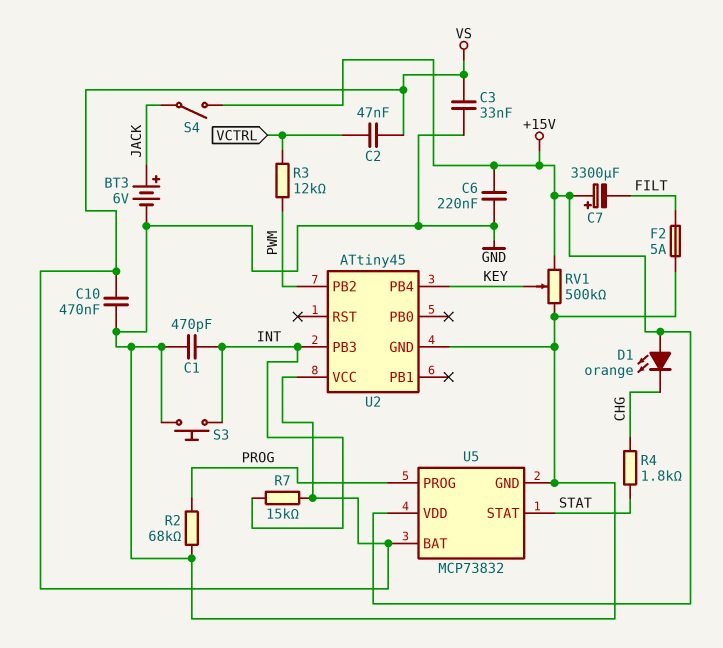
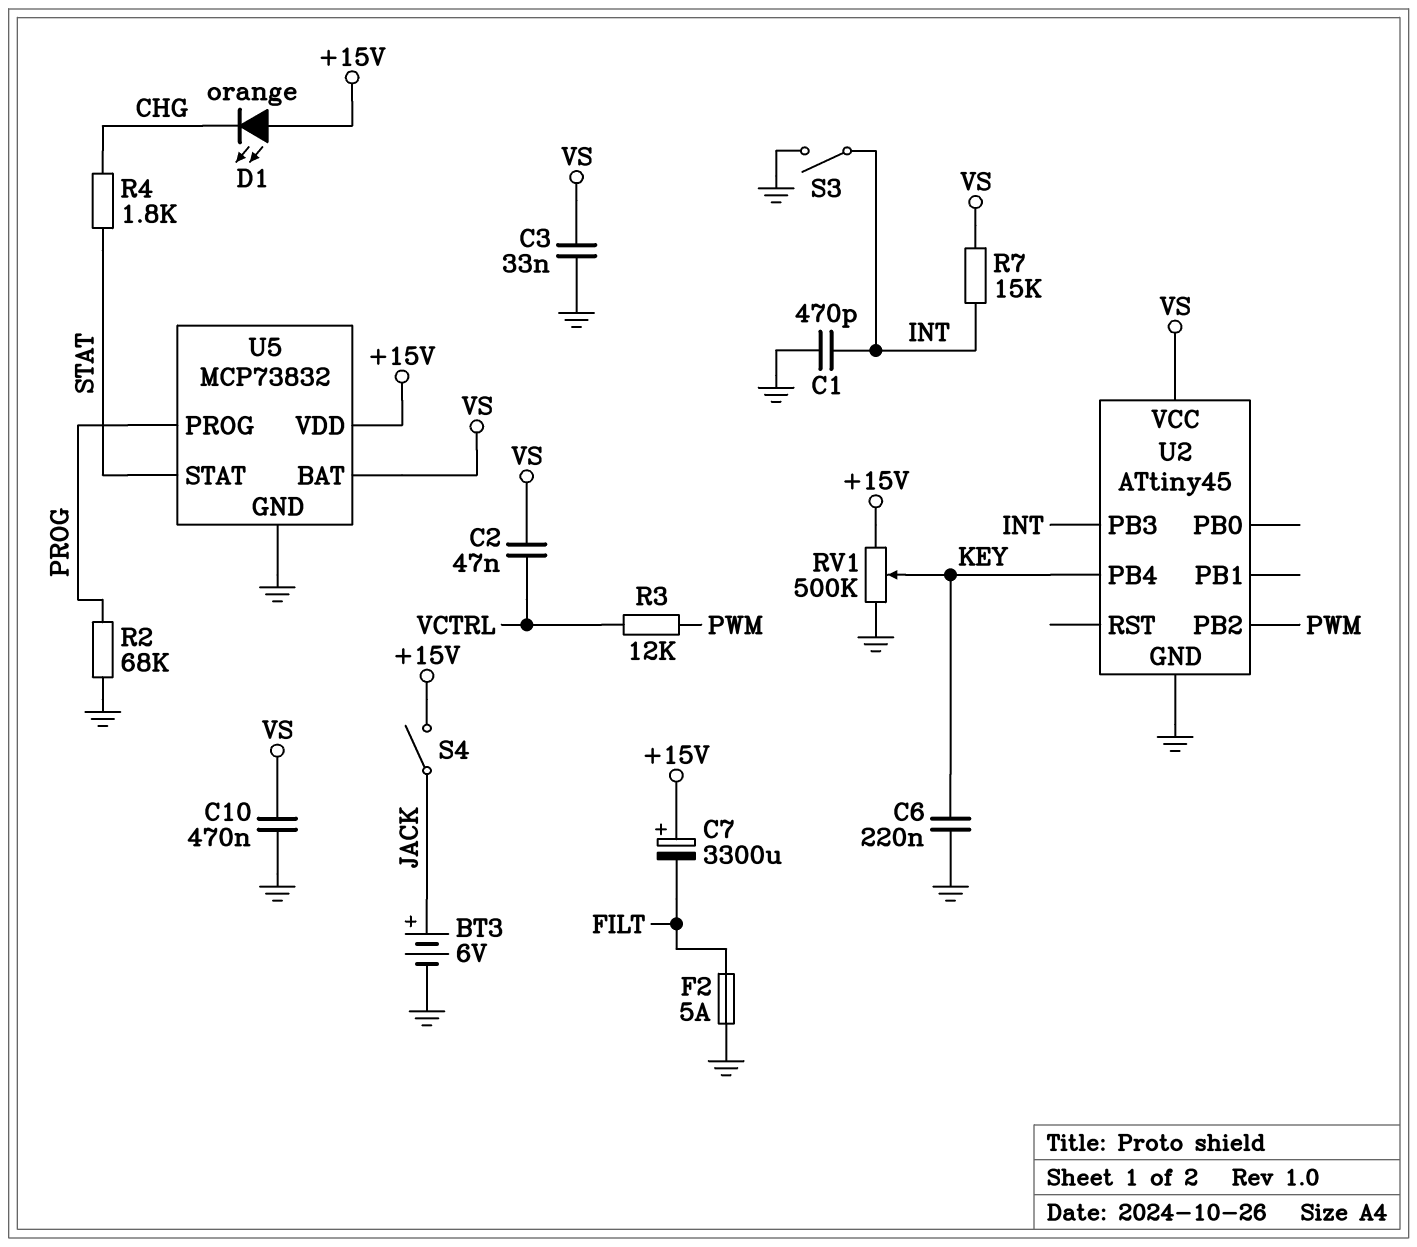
C6: 220nF (+15V, GND) -> 220nF (GND, KEY)
S3: button (GND, INT) -> switch (GND, INT)

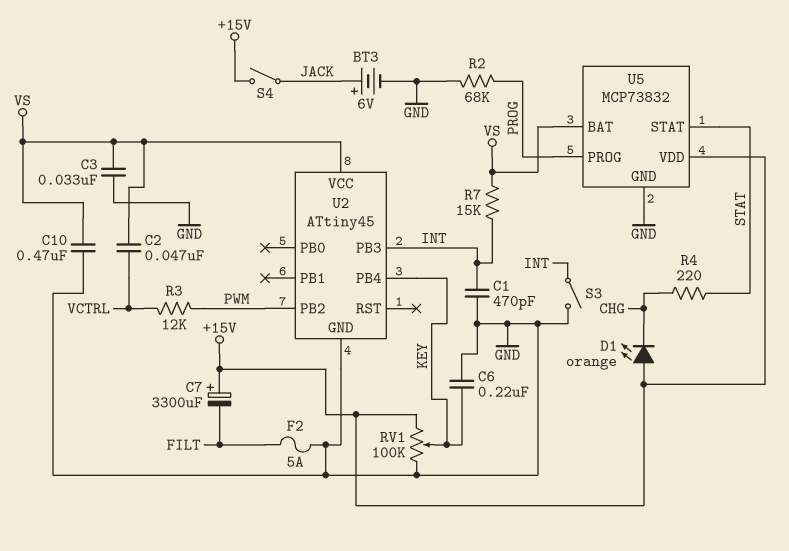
R4: 1.8k (CHG, STAT) -> 220 (CHG, STAT)
RV1: 500k (+15V, GND, wiper KEY) -> 100k (+15V, GND, wiper KEY)

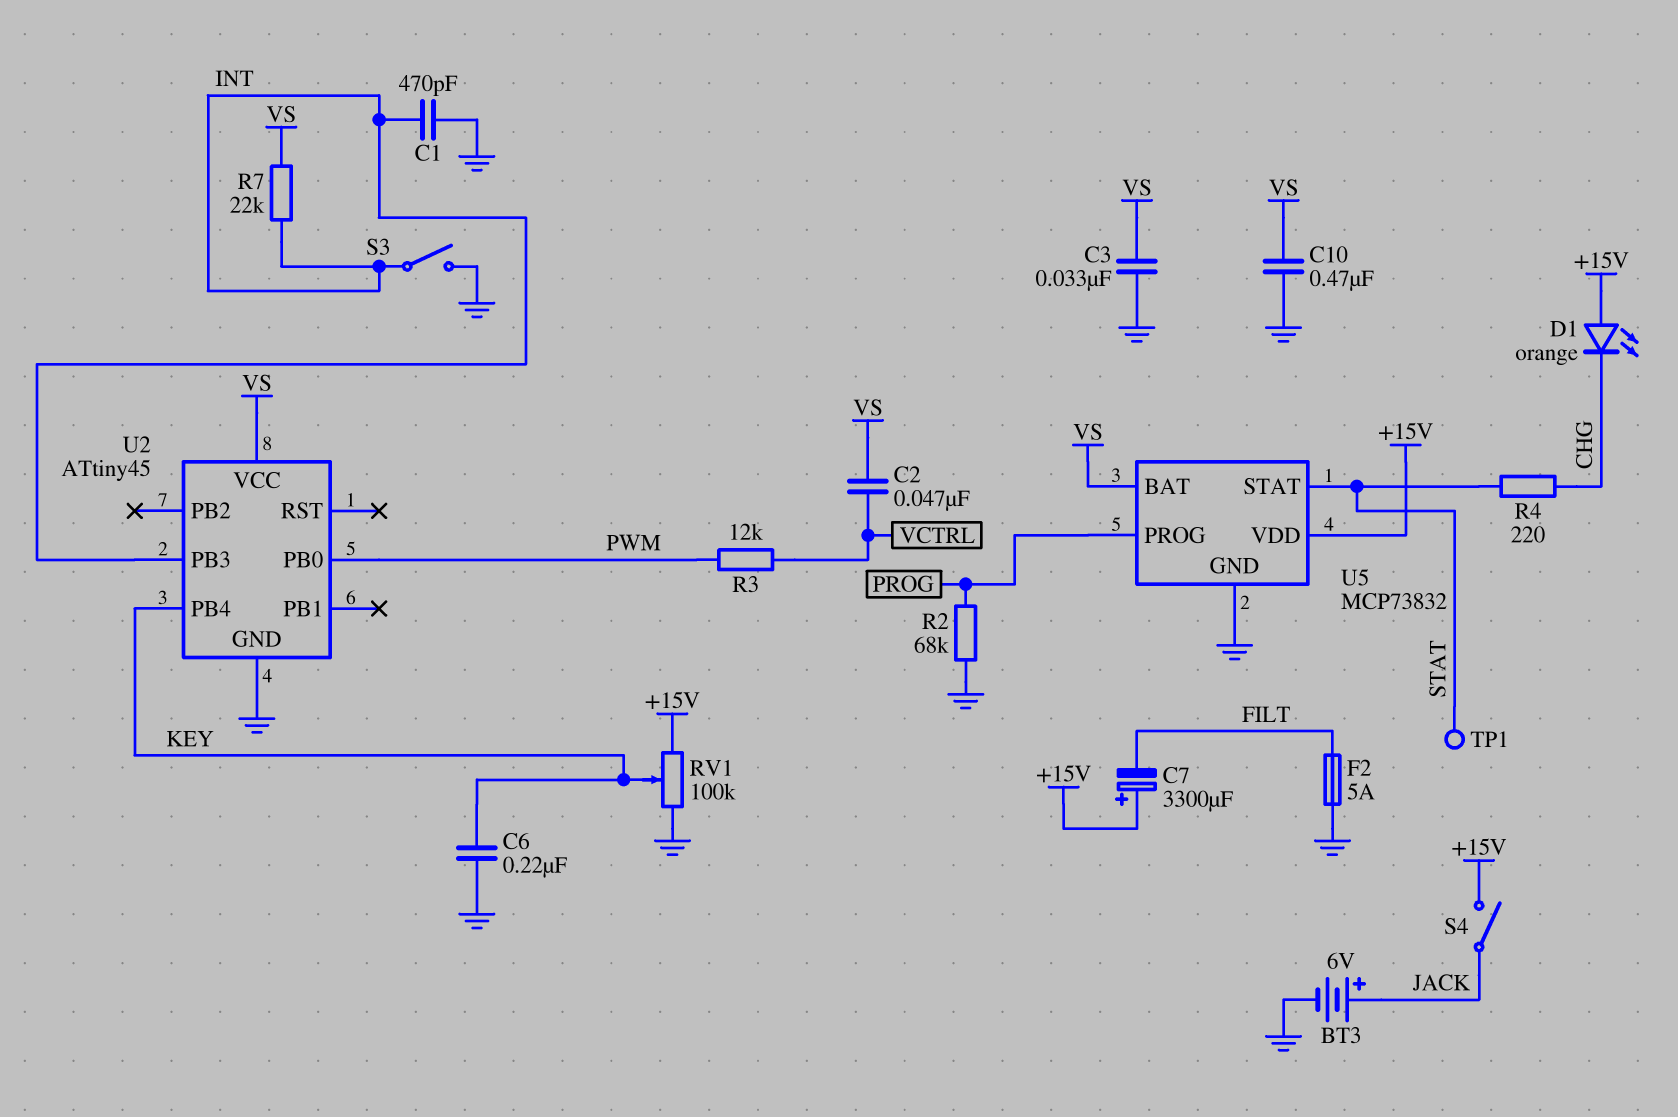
R7: 15k (INT, VS) -> 22k (INT, VS)
TP1: none -> test point (STAT)
U2 pin PB0: none -> PWM
U2 pin PB2: PWM -> none

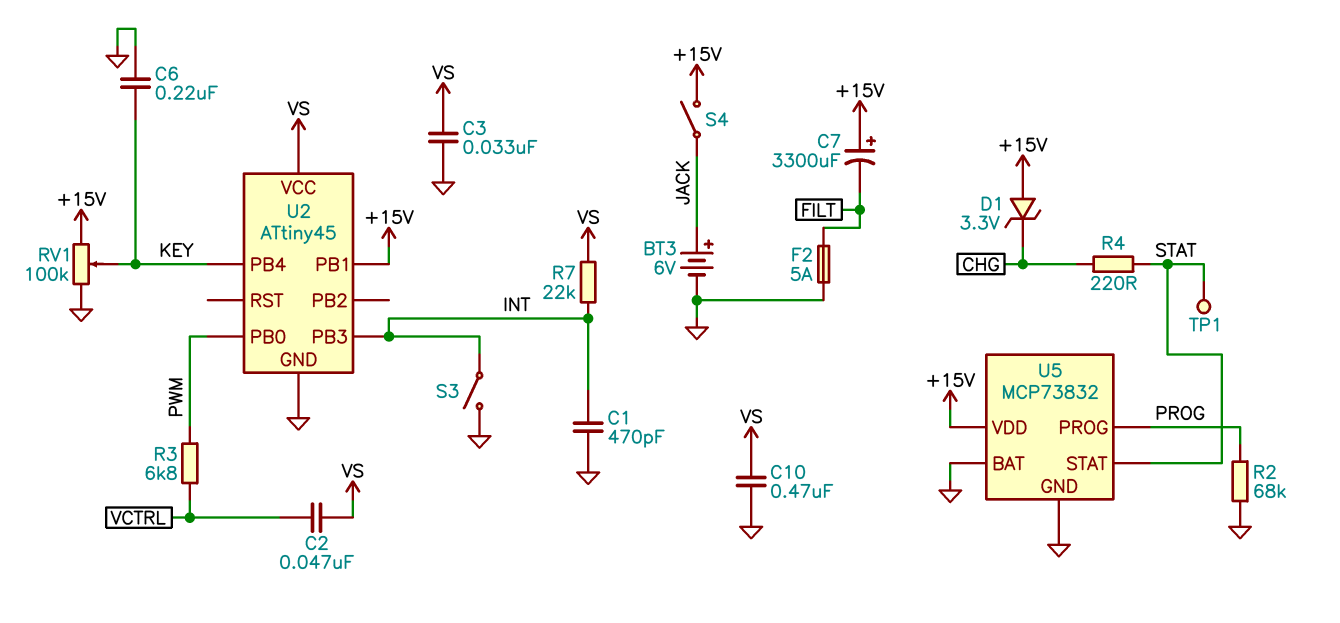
D1: LED orange (A +15V, K CHG) -> zener 3.3V (A +15V, K CHG)
R3: 12k (PWM, VCTRL) -> 6.8k (PWM, VCTRL)
U2 pin PB1: none -> +15V
U5 pin BAT: VS -> GND

